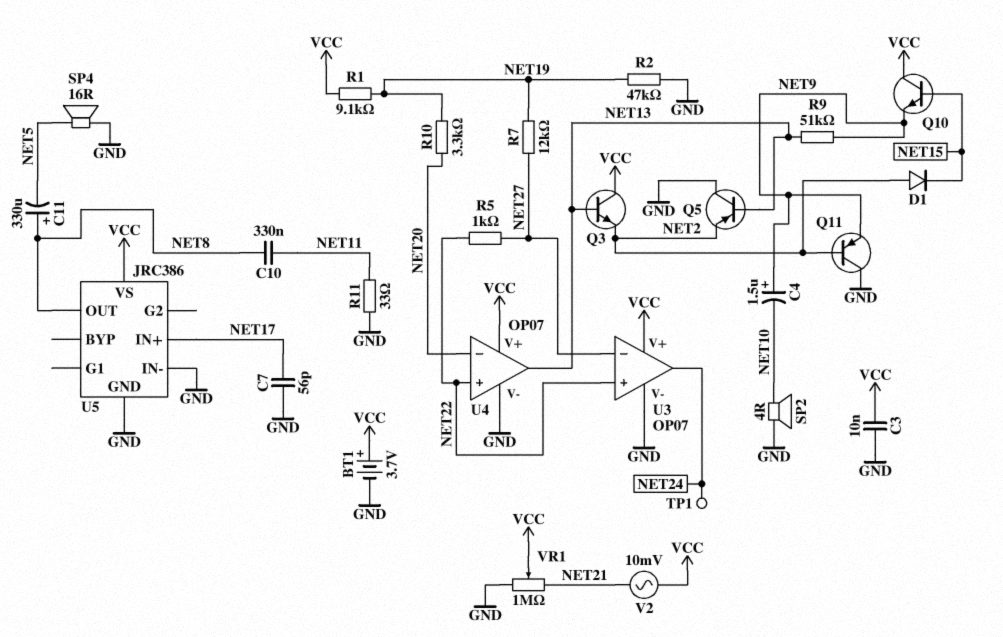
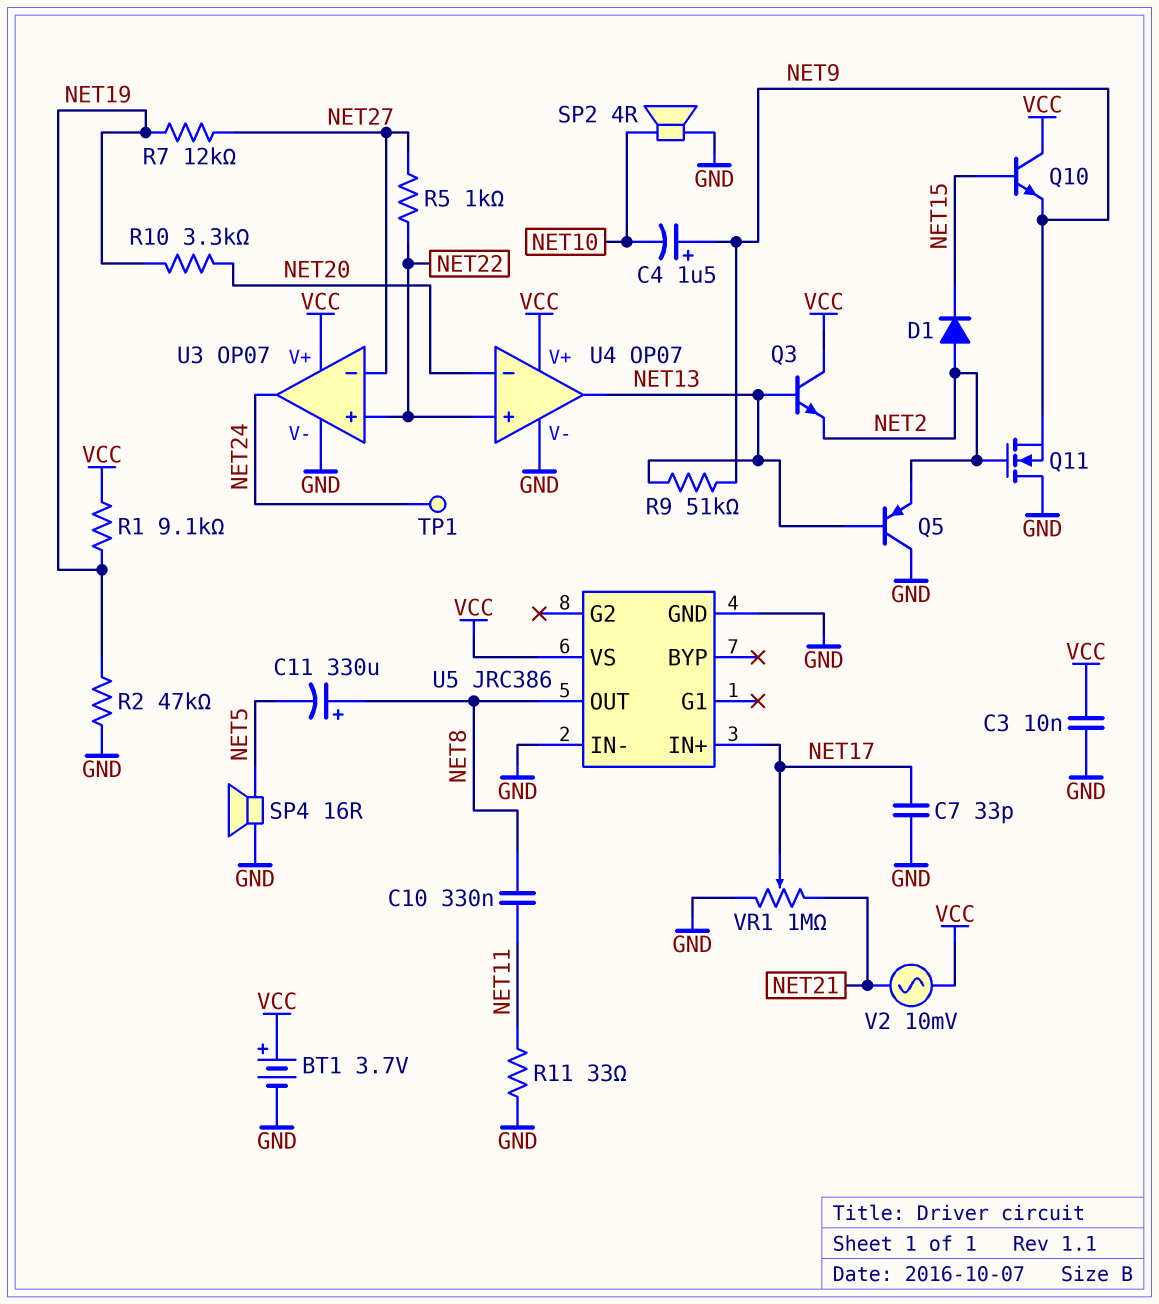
C7: 56pF (GND, NET17) -> 33pF (GND, NET17)
Q11: PNP (B NET2, C GND, E NET9) -> NMOS (G NET2, D GND, S NET9)
VR1: 1M (GND, NET21, wiper VCC) -> 1M (GND, NET21, wiper NET17)

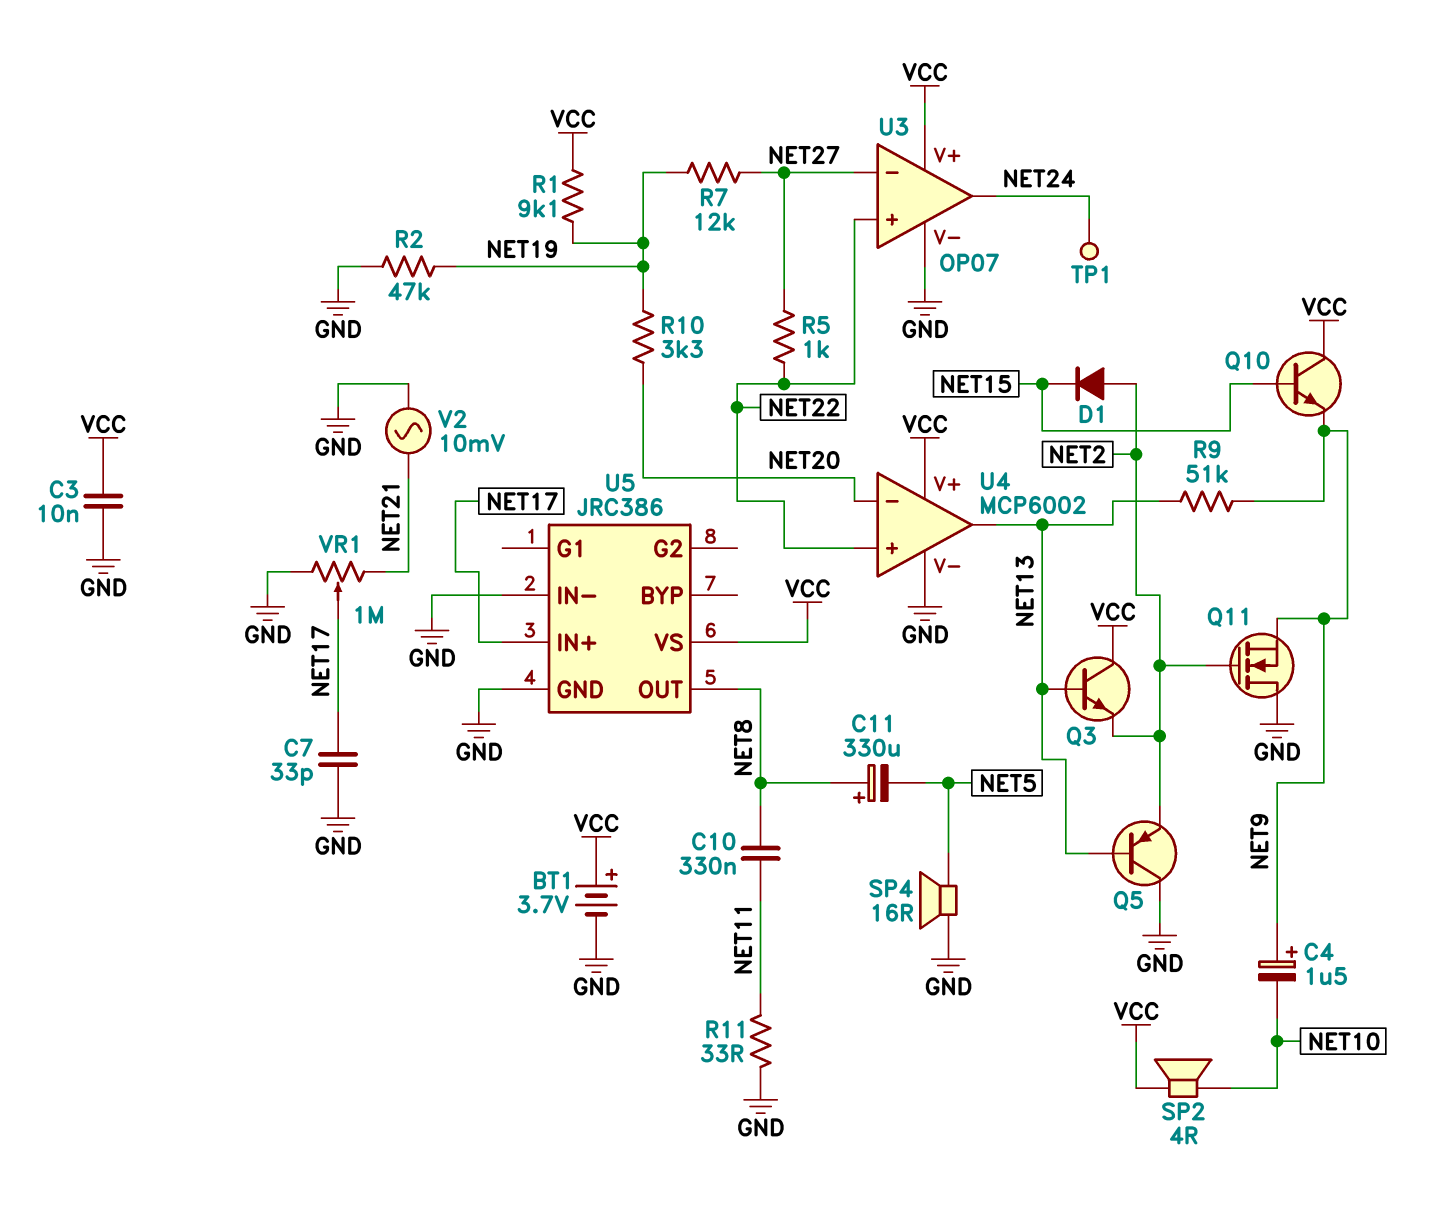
SP2: speaker 4R (GND, NET10) -> speaker 4R (NET10, VCC)
U4: OP07 -> MCP6002
V2: AC 10mV (NET21, VCC) -> AC 10mV (GND, NET21)

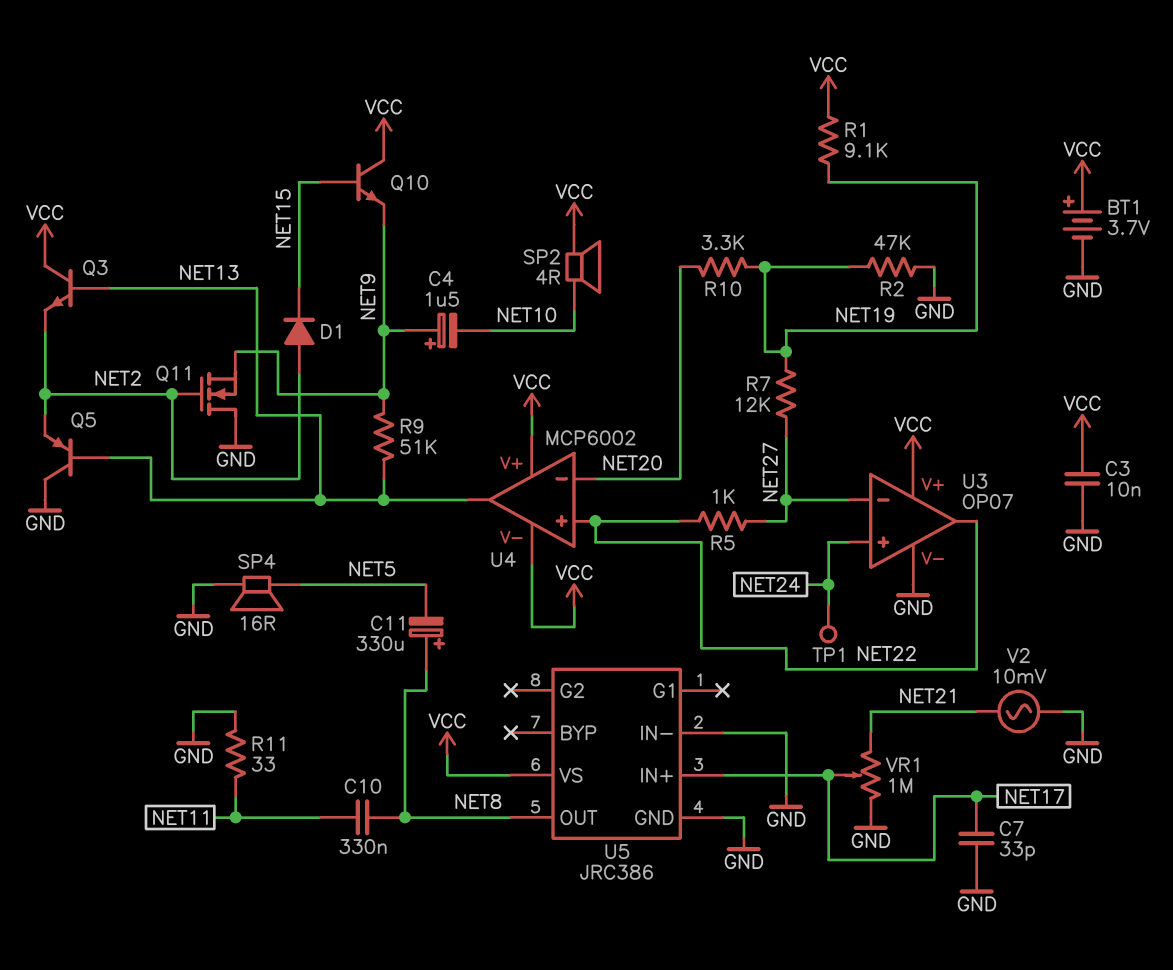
U3 pin in+: NET22 -> NET24
U3 pin out: NET24 -> NET22
U4 pin V-: GND -> VCC

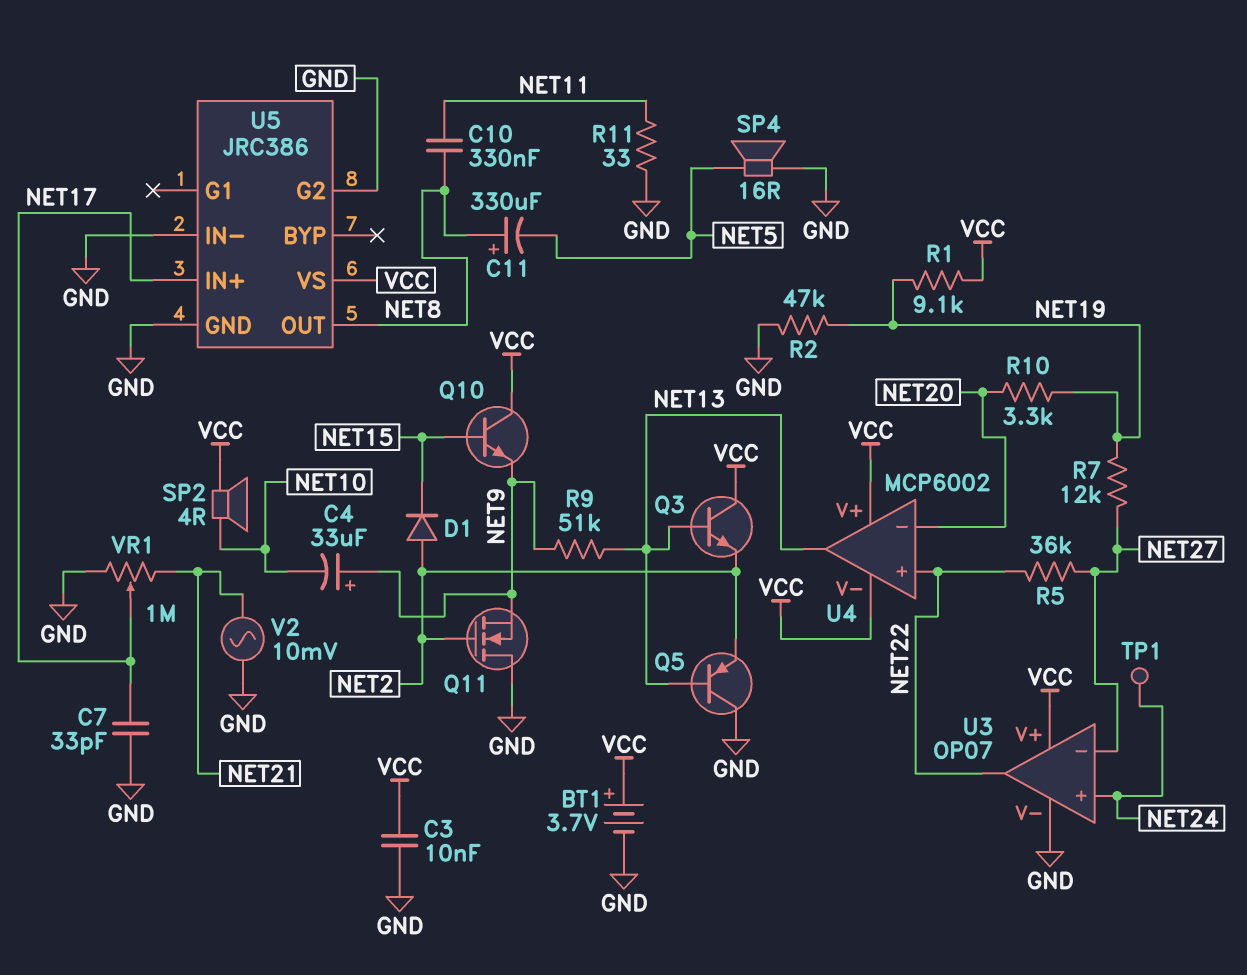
C4: 1.5uF (plus NET9, minus NET10) -> 33uF (plus NET9, minus NET10)
R5: 1k (NET22, NET27) -> 36k (NET22, NET27)
U5 pin G2: none -> GND

